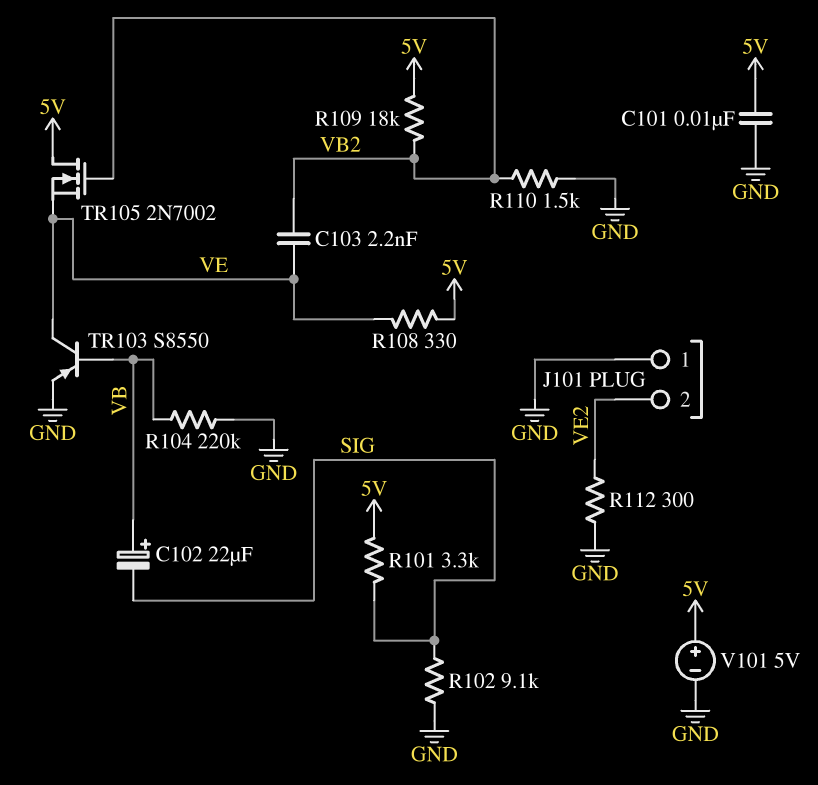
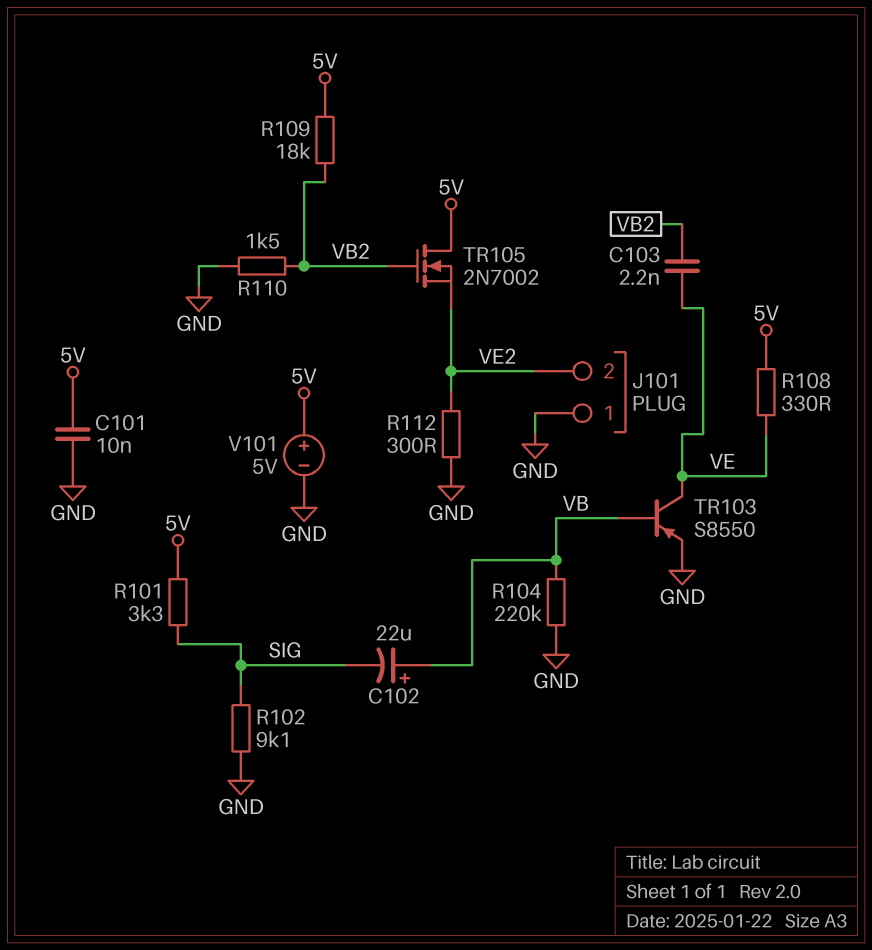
TR105: NMOS 2N7002 (G VB2, D 5V, S VE) -> NMOS 2N7002 (G VB2, D 5V, S VE2)

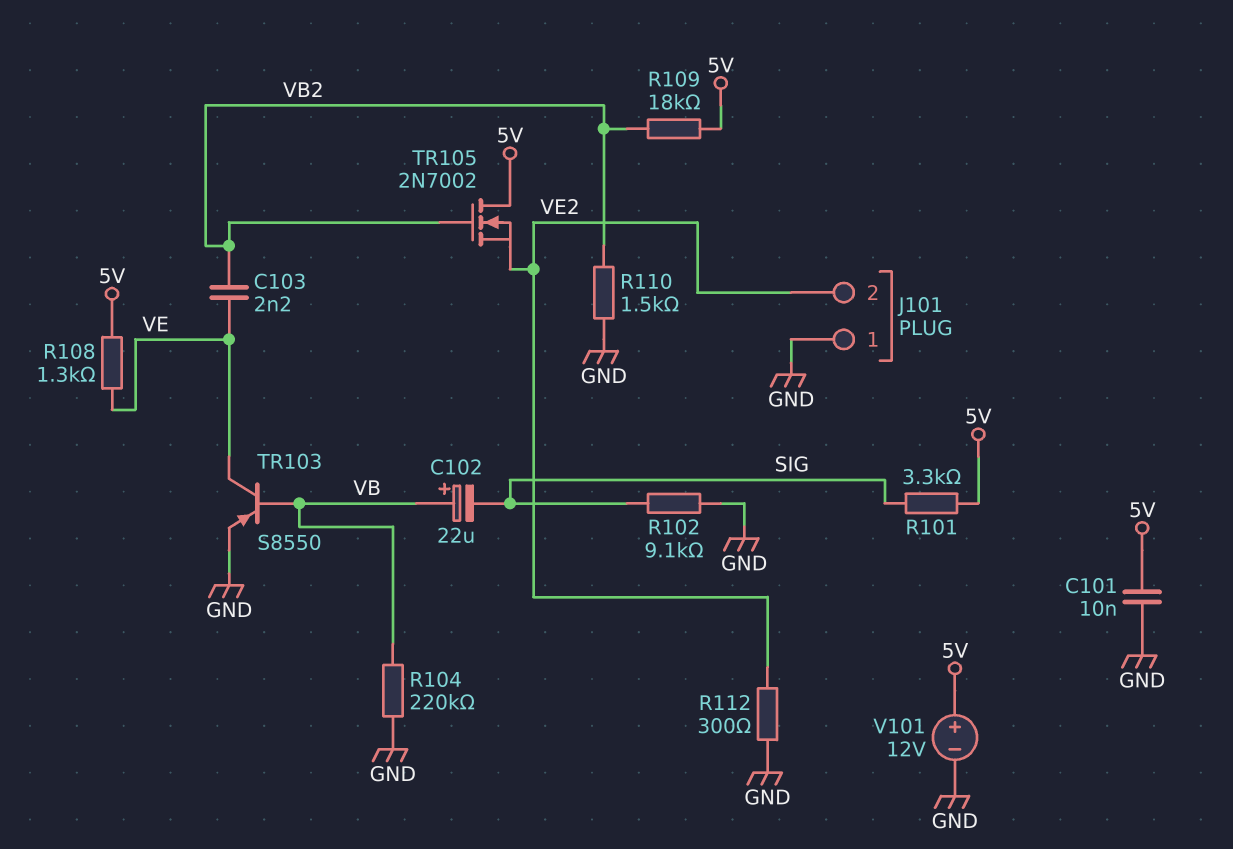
R108: 330 (5V, VE) -> 1.3k (5V, VE)
V101: 5V (plus 5V, minus GND) -> 12V (plus 5V, minus GND)

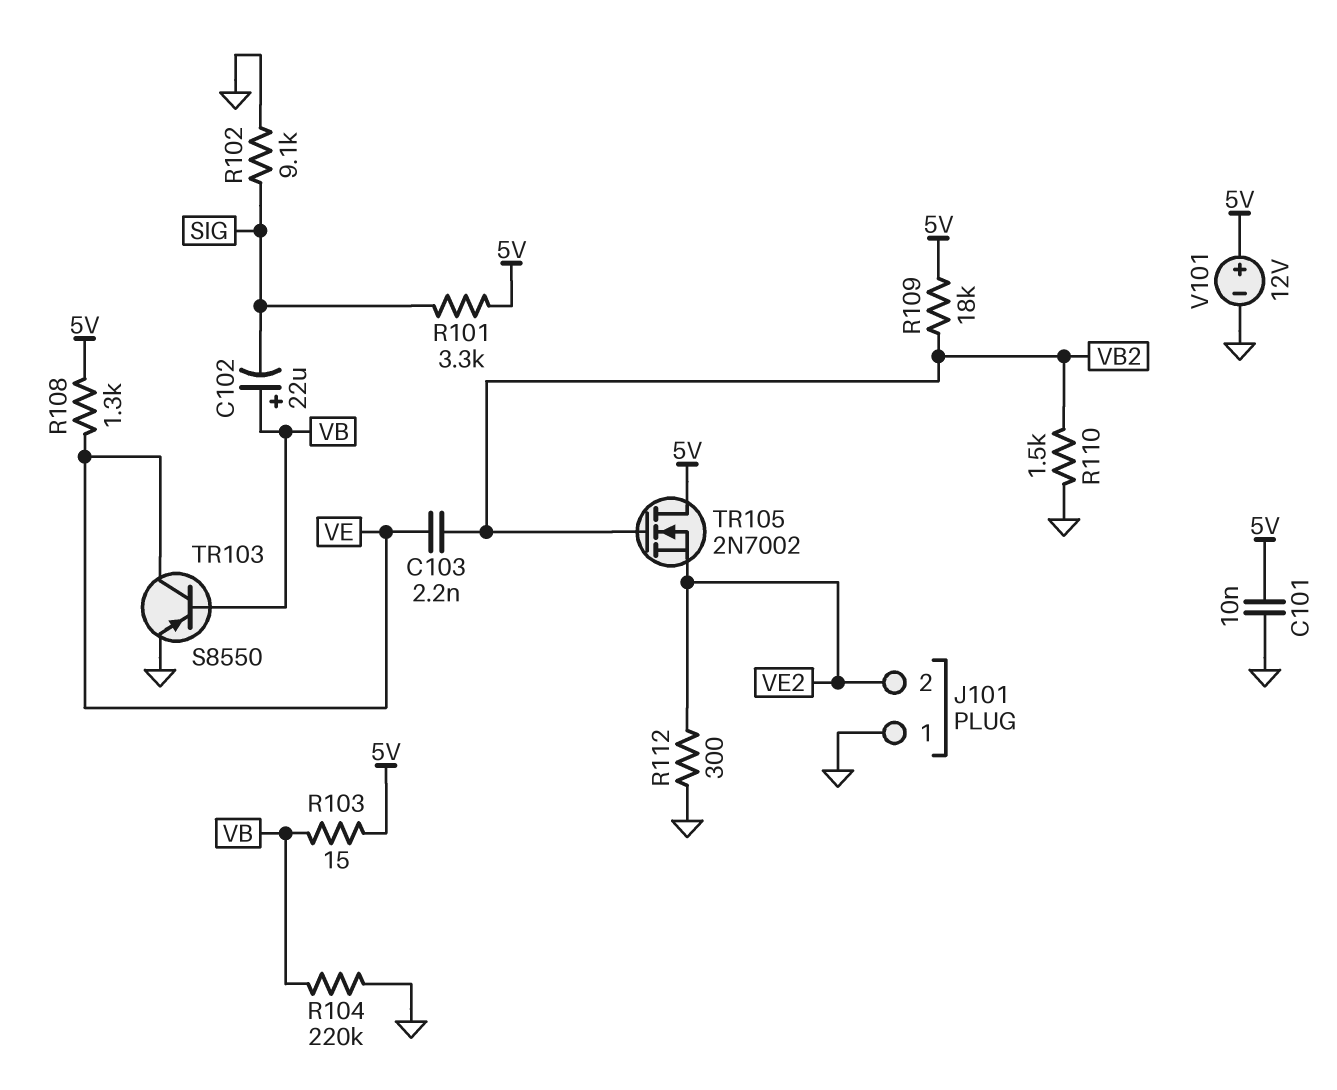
R103: none -> 15 (5V, VB)

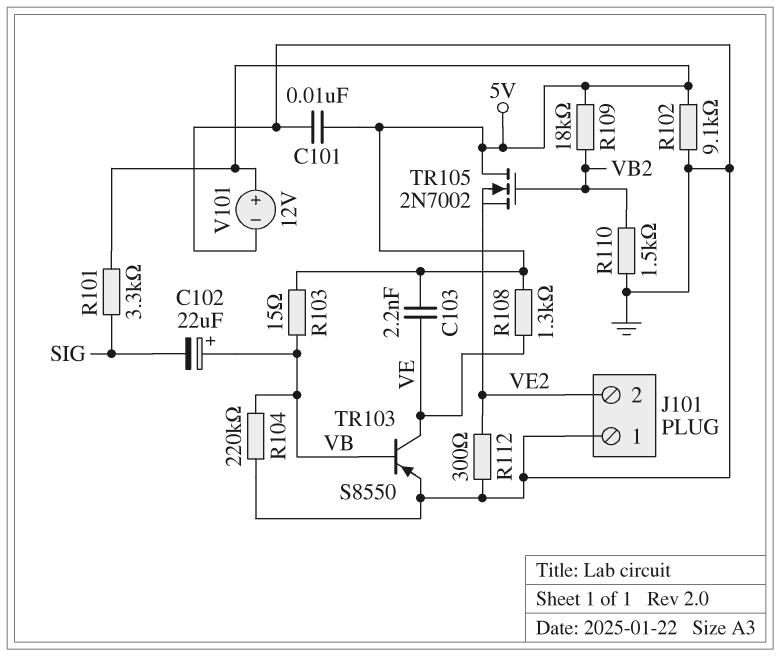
C103: 2.2nF (VB2, VE) -> 2.2nF (5V, VE)
R102: 9.1k (GND, SIG) -> 9.1k (5V, GND)

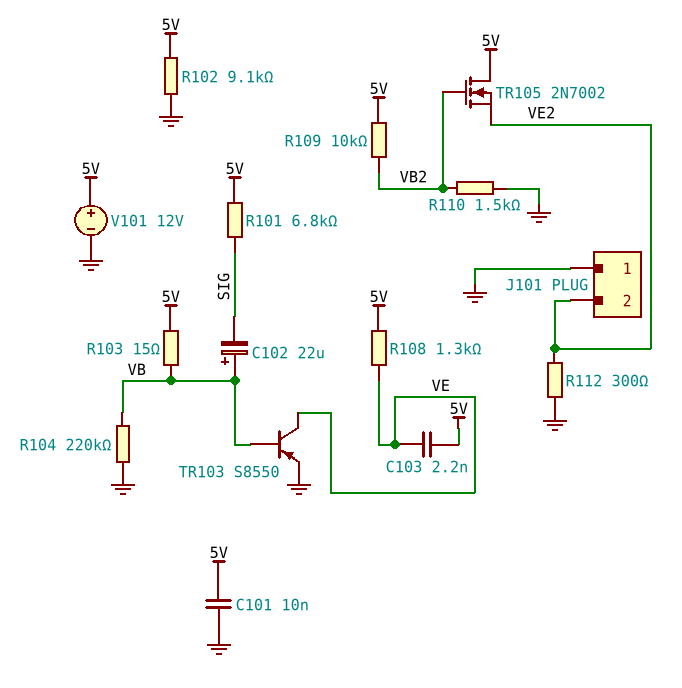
R101: 3.3k (5V, SIG) -> 6.8k (5V, SIG)
R109: 18k (5V, VB2) -> 10k (5V, VB2)

